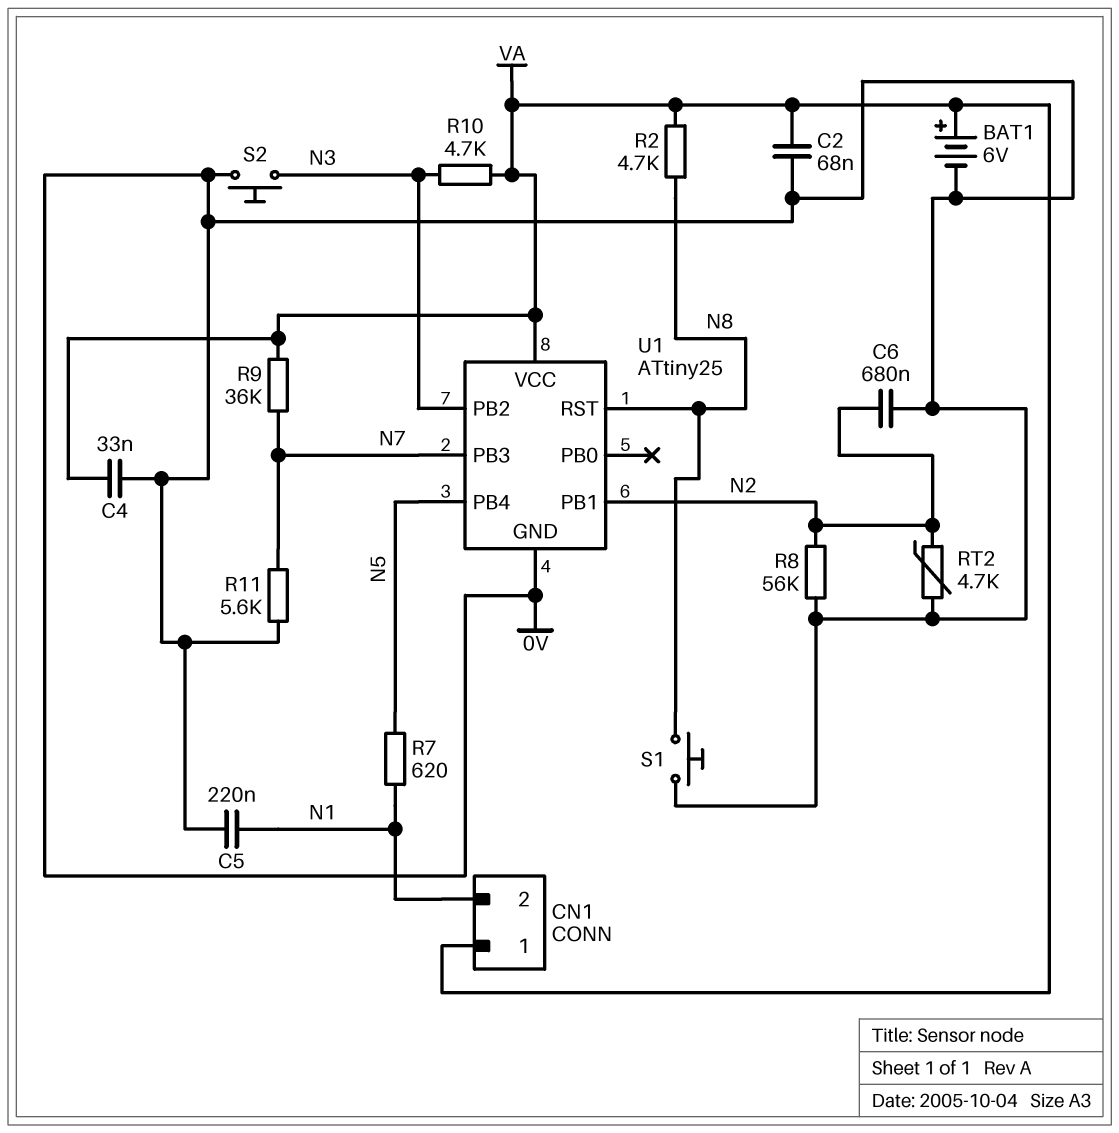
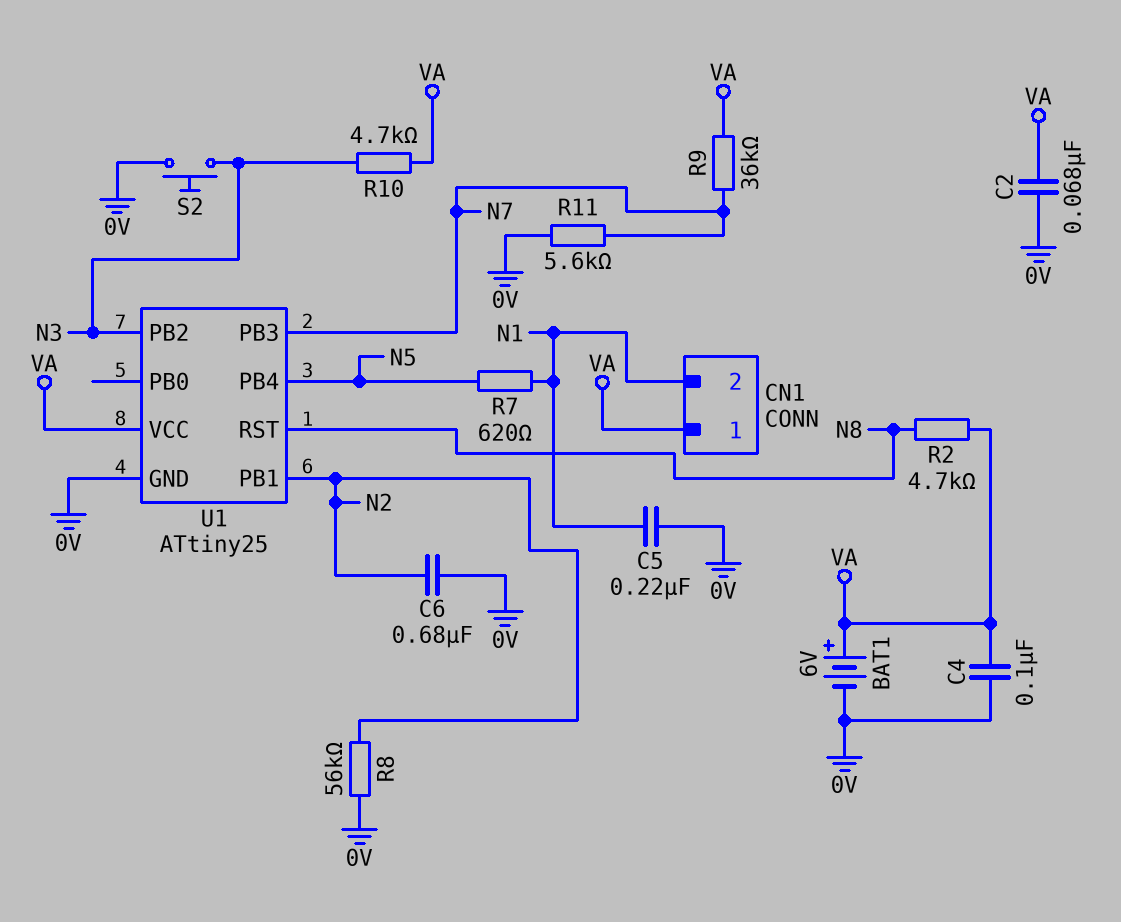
C4: 33nF (0V, VA) -> 100nF (0V, VA)
RT2: 4.7k (0V, N2) -> none
S1: button (0V, N8) -> none

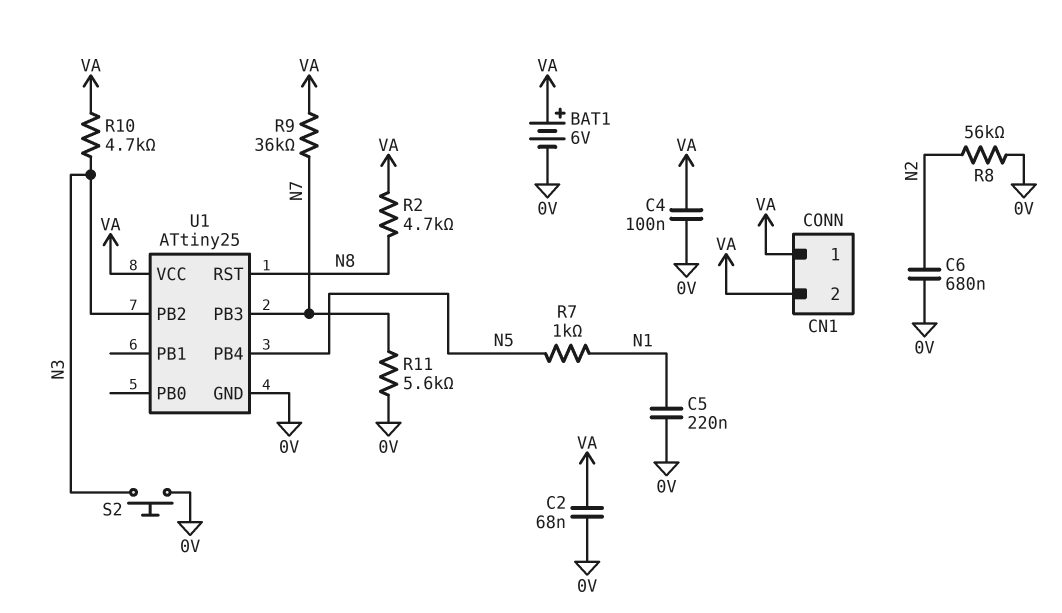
CN1 pin 2: N1 -> VA
R7: 620 (N1, N5) -> 1k (N1, N5)
U1 pin PB1: N2 -> none

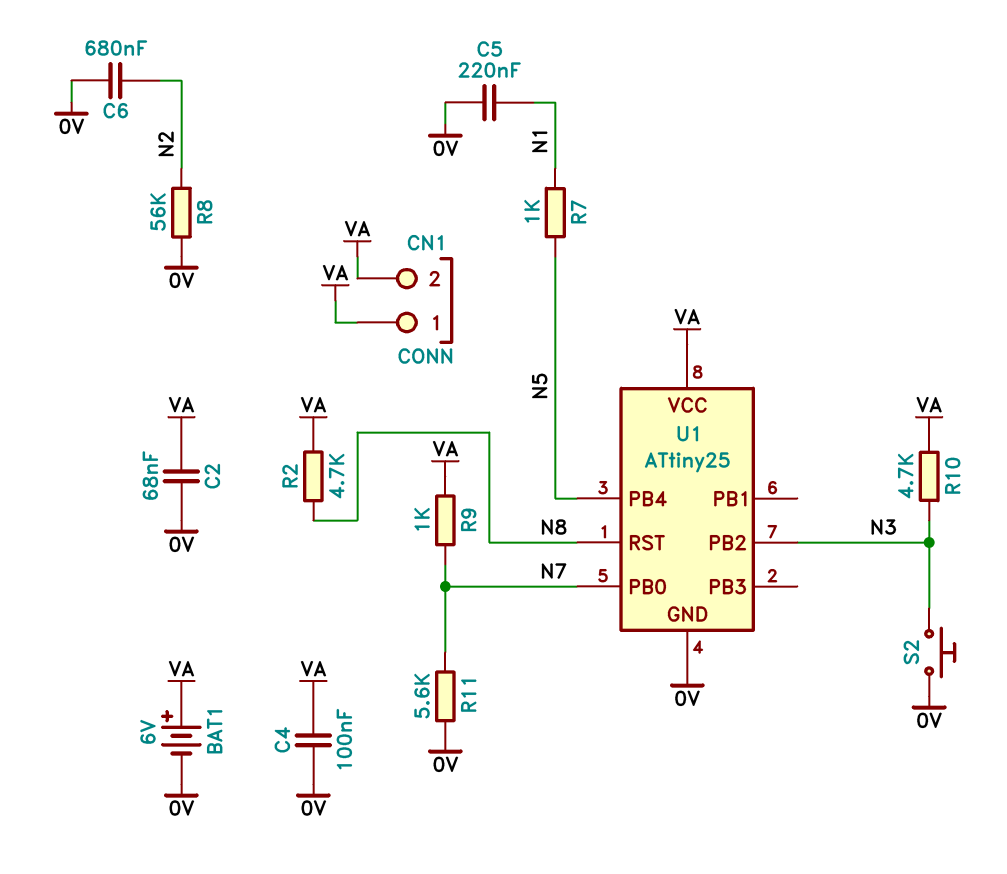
R9: 36k (N7, VA) -> 1k (N7, VA)
U1 pin PB0: none -> N7
U1 pin PB3: N7 -> none

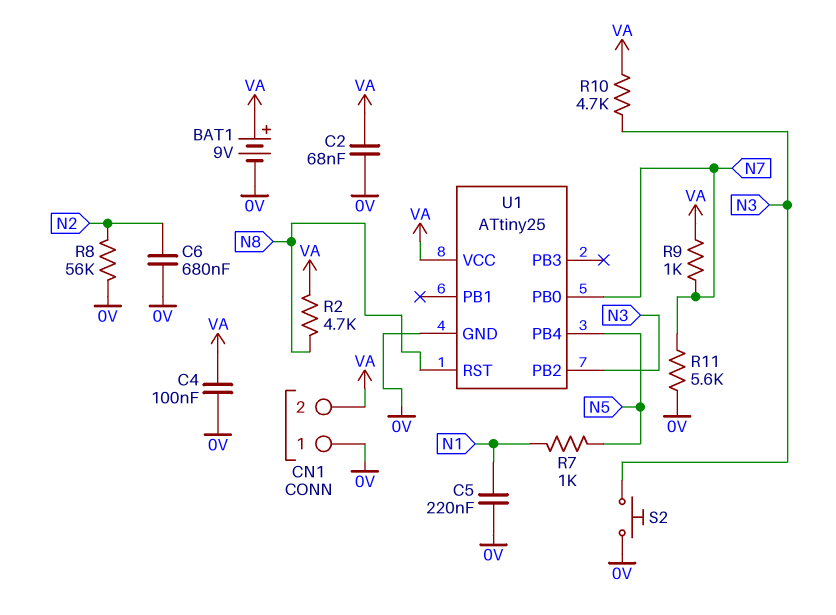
BAT1: 6V (plus VA, minus 0V) -> 9V (plus VA, minus 0V)
CN1 pin 1: VA -> 0V

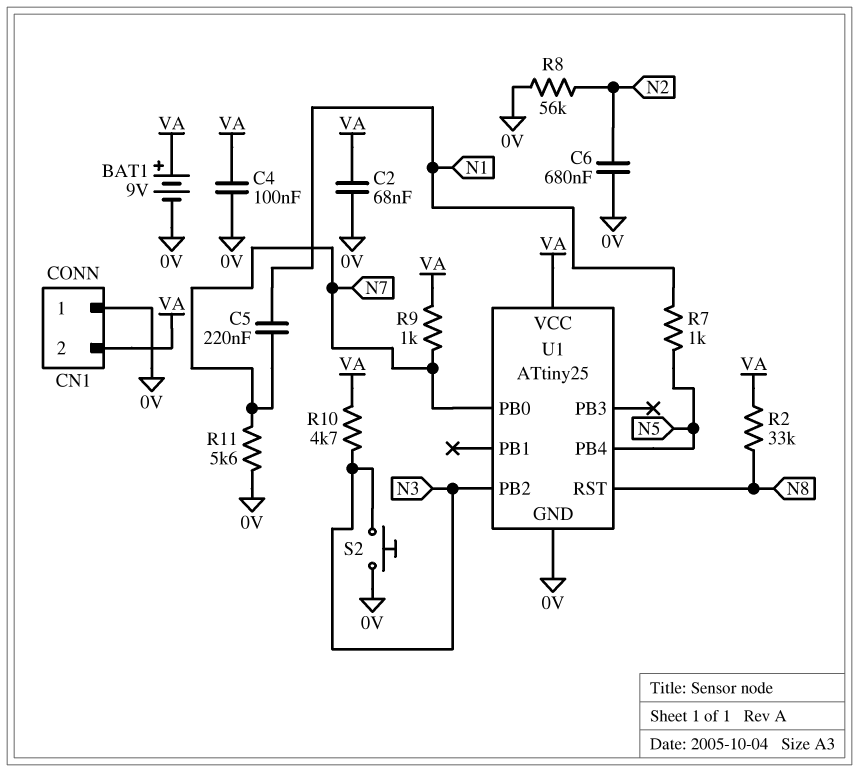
C5: 220nF (0V, N1) -> 220nF (N1, N7)
R2: 4.7k (N8, VA) -> 33k (N8, VA)

